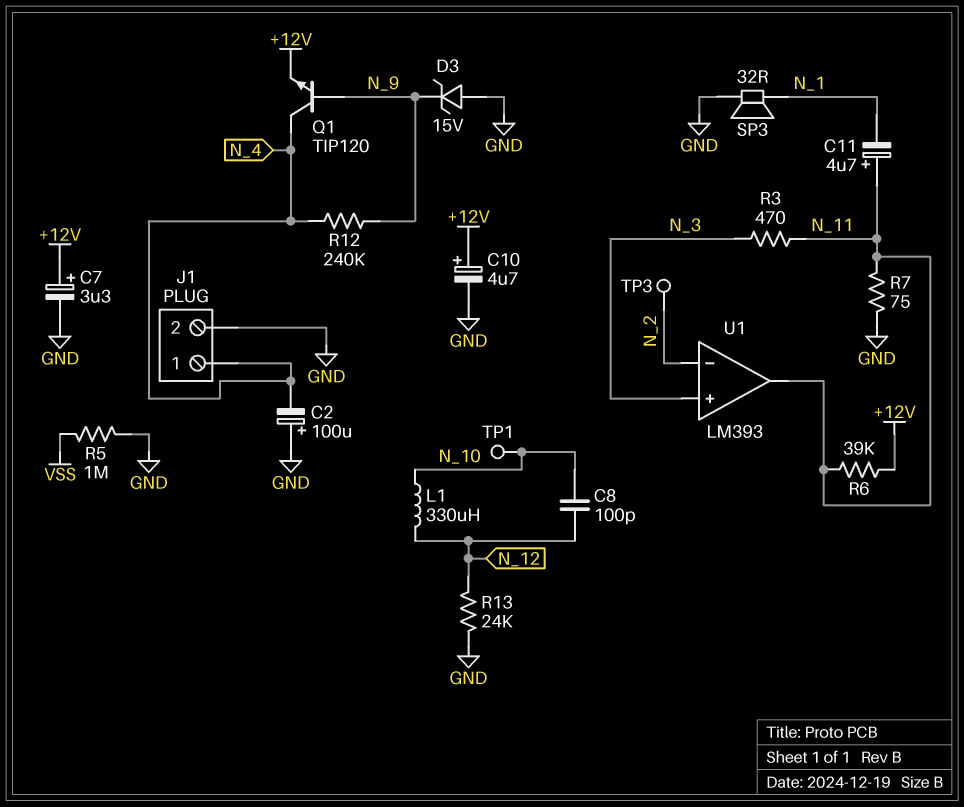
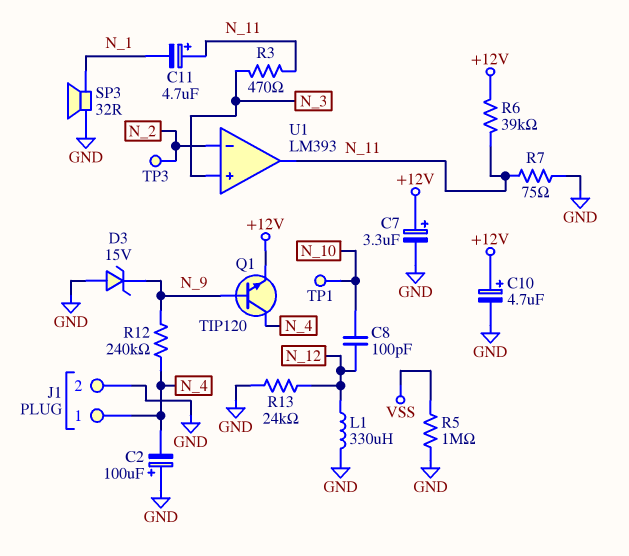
L1: 330uH (N_10, N_12) -> 330uH (GND, N_12)

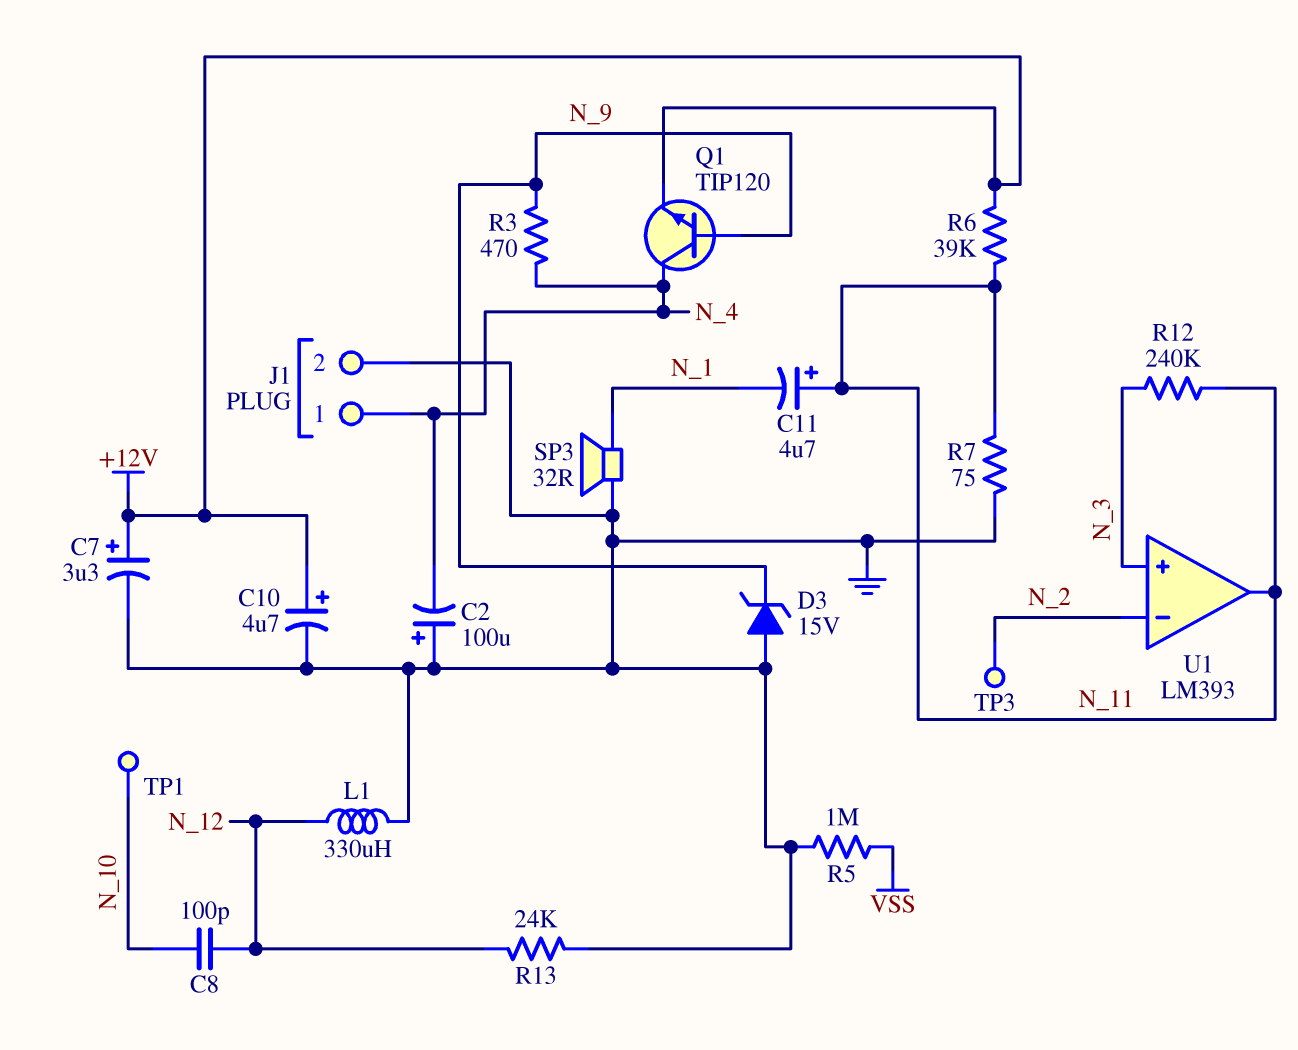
R3: 470 (N_3, N_11) -> 470 (N_4, N_9)
R12: 240k (N_4, N_9) -> 240k (N_3, N_11)

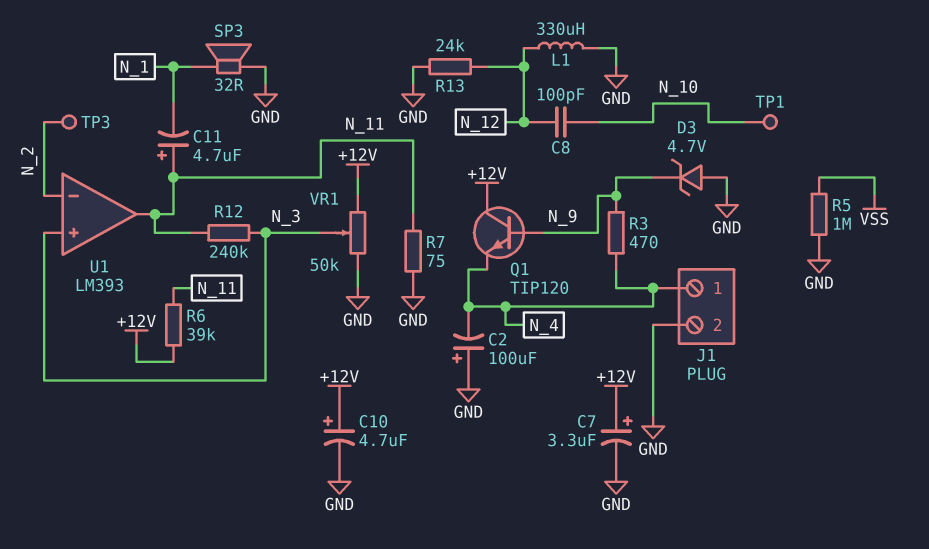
D3: zener 15V (A GND, K N_9) -> zener 4.7V (A GND, K N_9)
Q1: NPN TIP120 (B N_9, C N_4, E +12V) -> NPN TIP120 (B N_9, C +12V, E N_4)
VR1: none -> 50k (+12V, GND, wiper N_3)

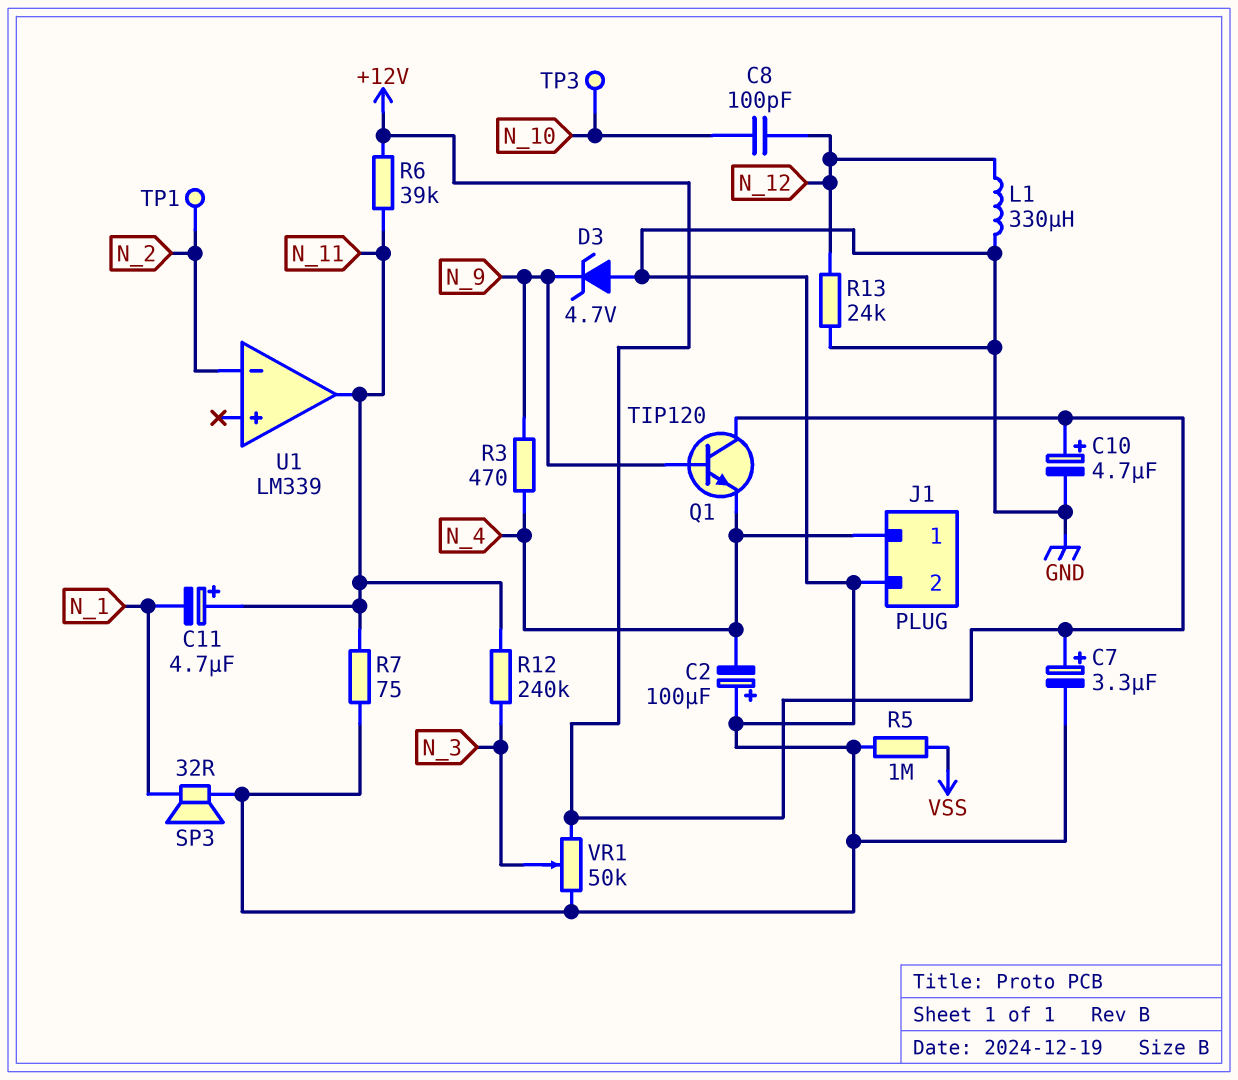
TP1: test point (N_10) -> test point (N_2)
TP3: test point (N_2) -> test point (N_10)
U1: LM393 -> LM339
U1 pin in+: N_3 -> none

